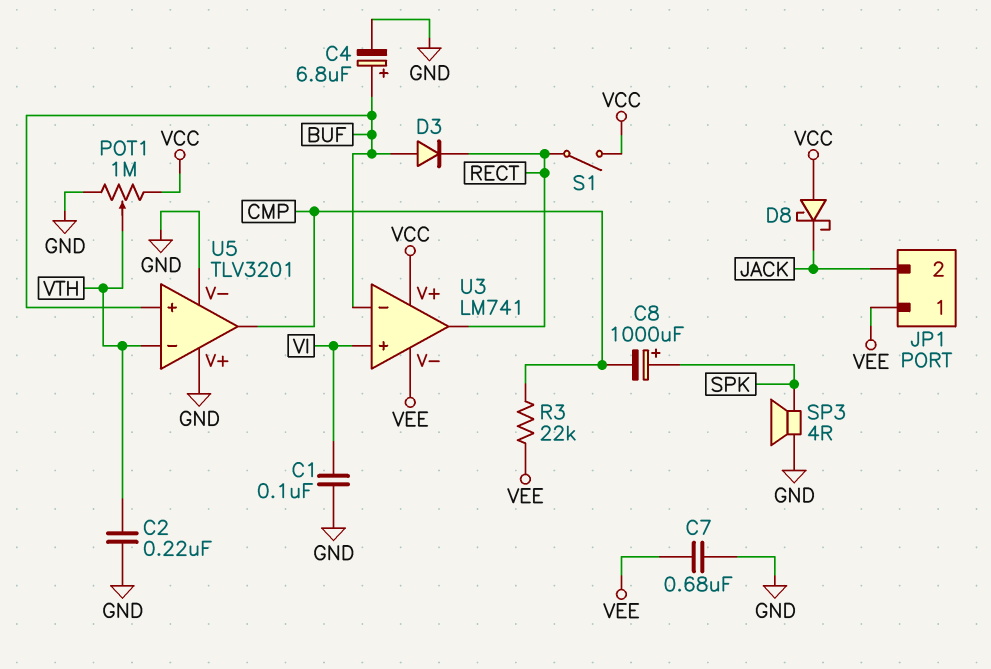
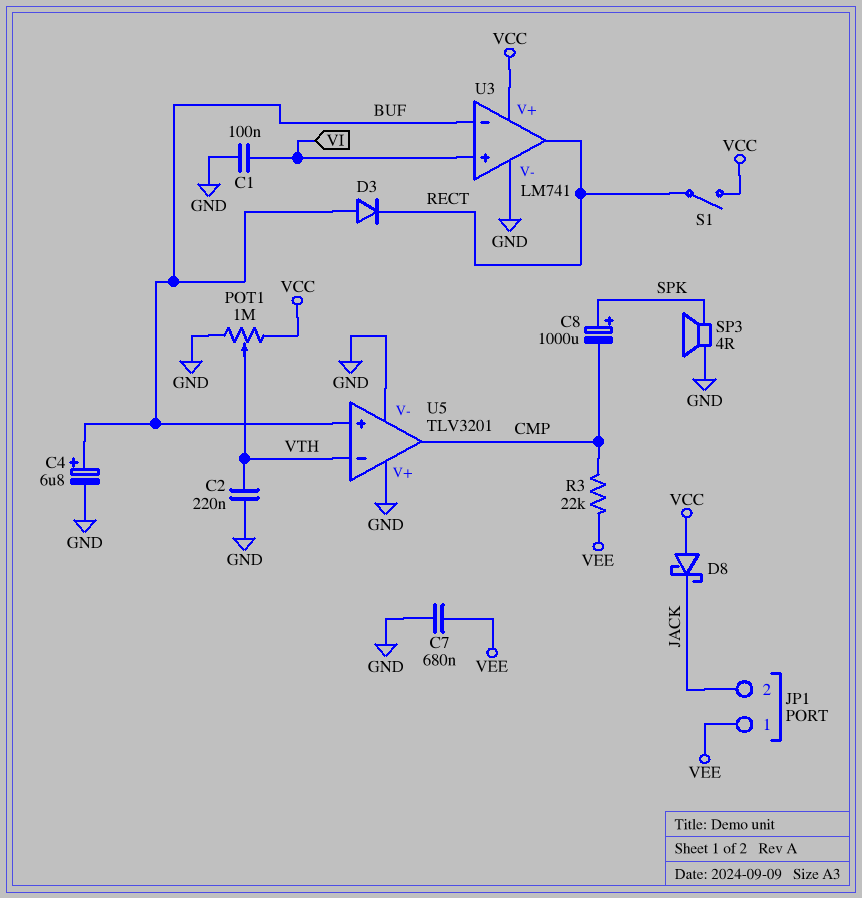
U3 pin V-: VEE -> GND

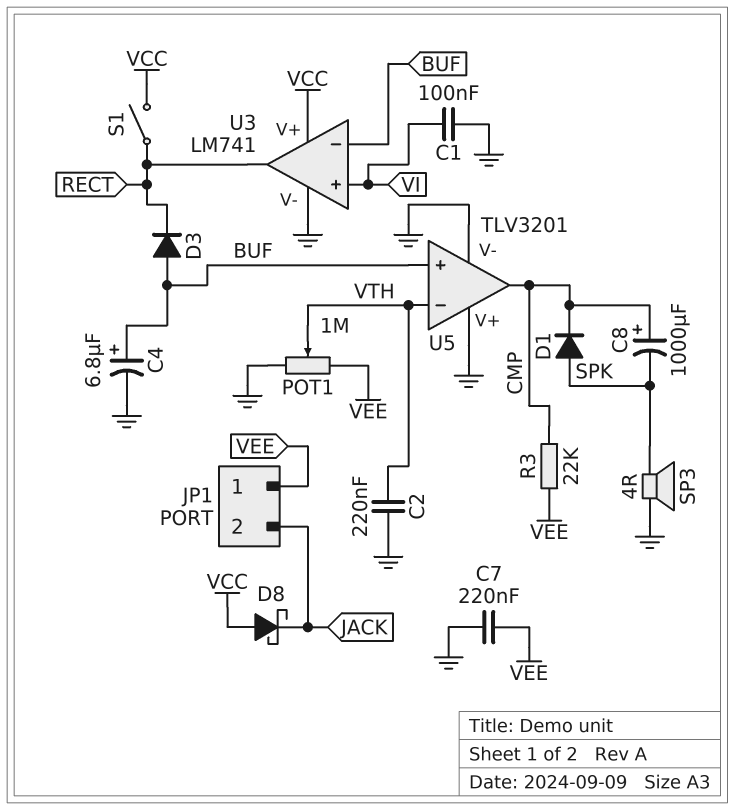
C7: 680nF (GND, VEE) -> 220nF (GND, VEE)
C8: 1000uF (plus SPK, minus CMP) -> 1000uF (plus CMP, minus SPK)
D1: none -> diode (A SPK, K CMP)
POT1: 1M (GND, VCC, wiper VTH) -> 1M (GND, VEE, wiper VTH)

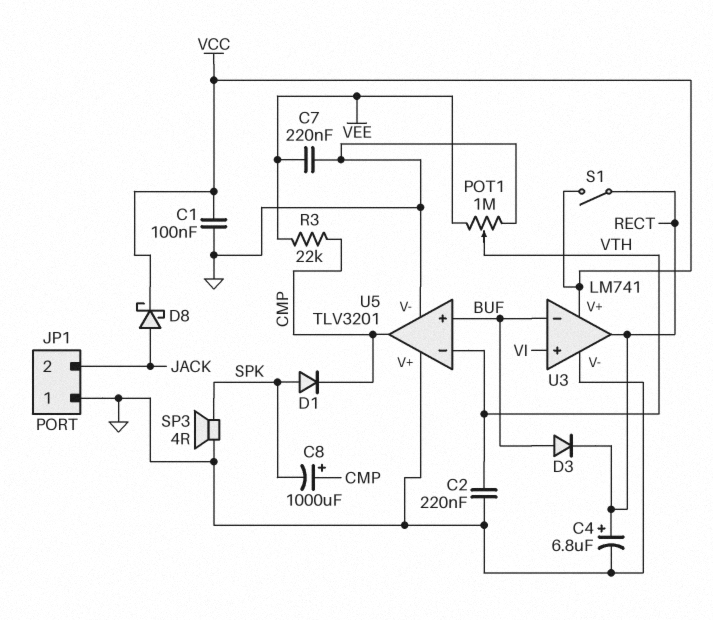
C1: 100nF (GND, VI) -> 100nF (GND, VCC)
C4: 6.8uF (plus BUF, minus GND) -> 6.8uF (plus RECT, minus GND)
D8: schottky (A VCC, K JACK) -> schottky (A JACK, K VCC)
JP1 pin 1: VEE -> GND

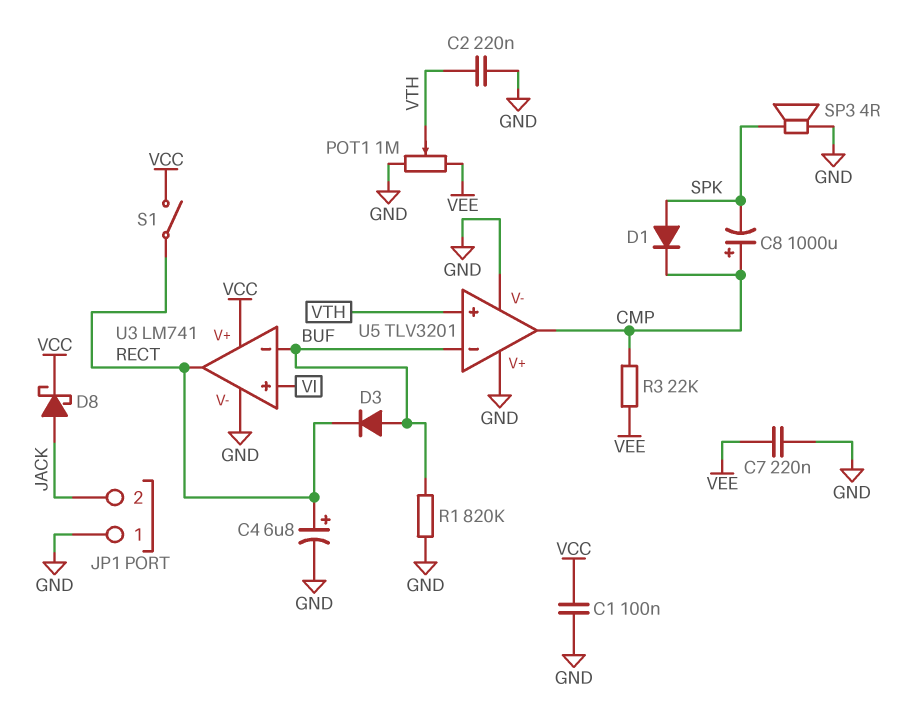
R1: none -> 820k (BUF, GND)
U5 pin in+: BUF -> VTH
U5 pin in-: VTH -> BUF

